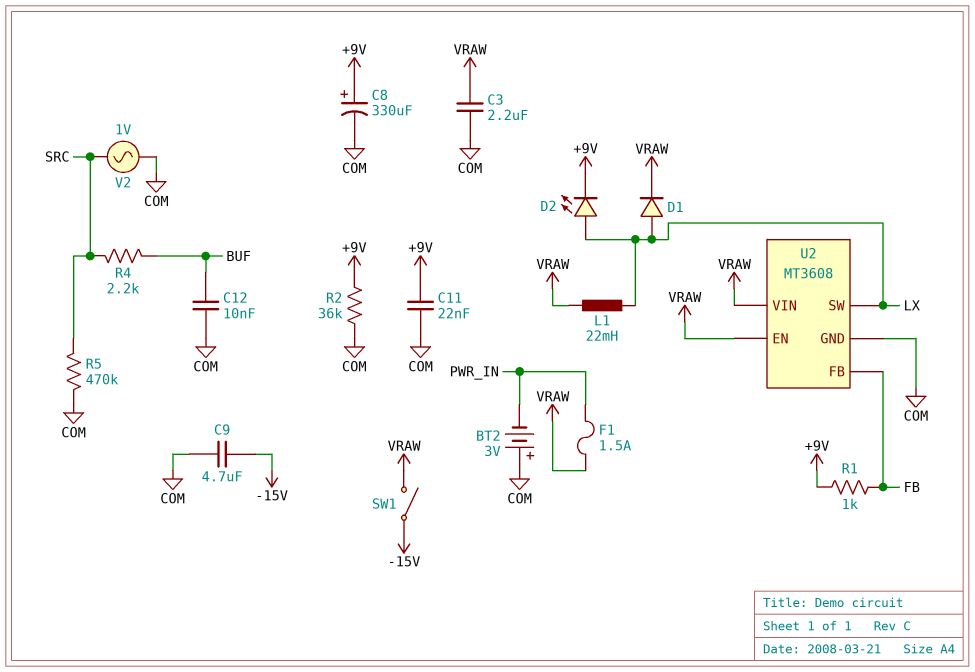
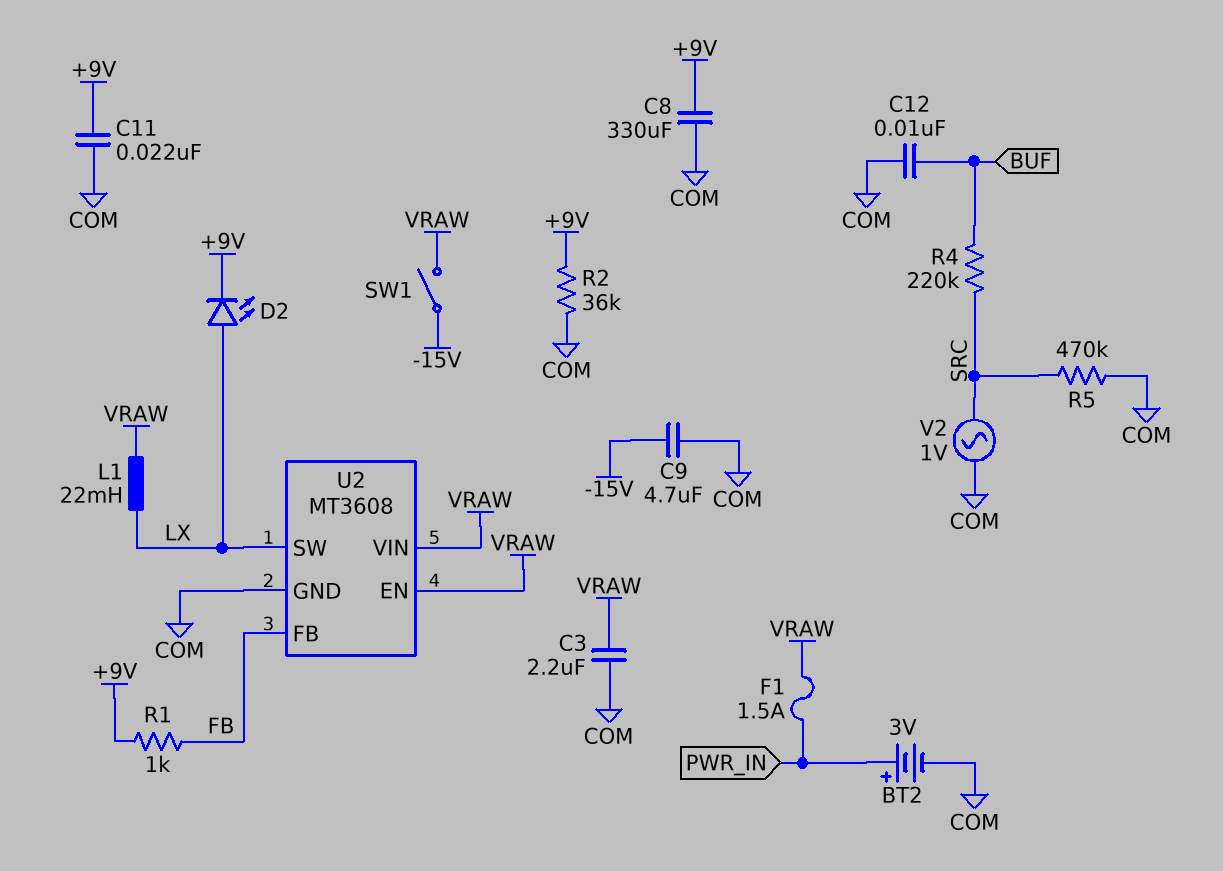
BT2: 3V (plus COM, minus PWR_IN) -> 3V (plus PWR_IN, minus COM)
C8: 330uF (plus +9V, minus COM) -> 330uF (+9V, COM)
D1: diode (A LX, K VRAW) -> none
R4: 2.2k (BUF, SRC) -> 220k (BUF, SRC)

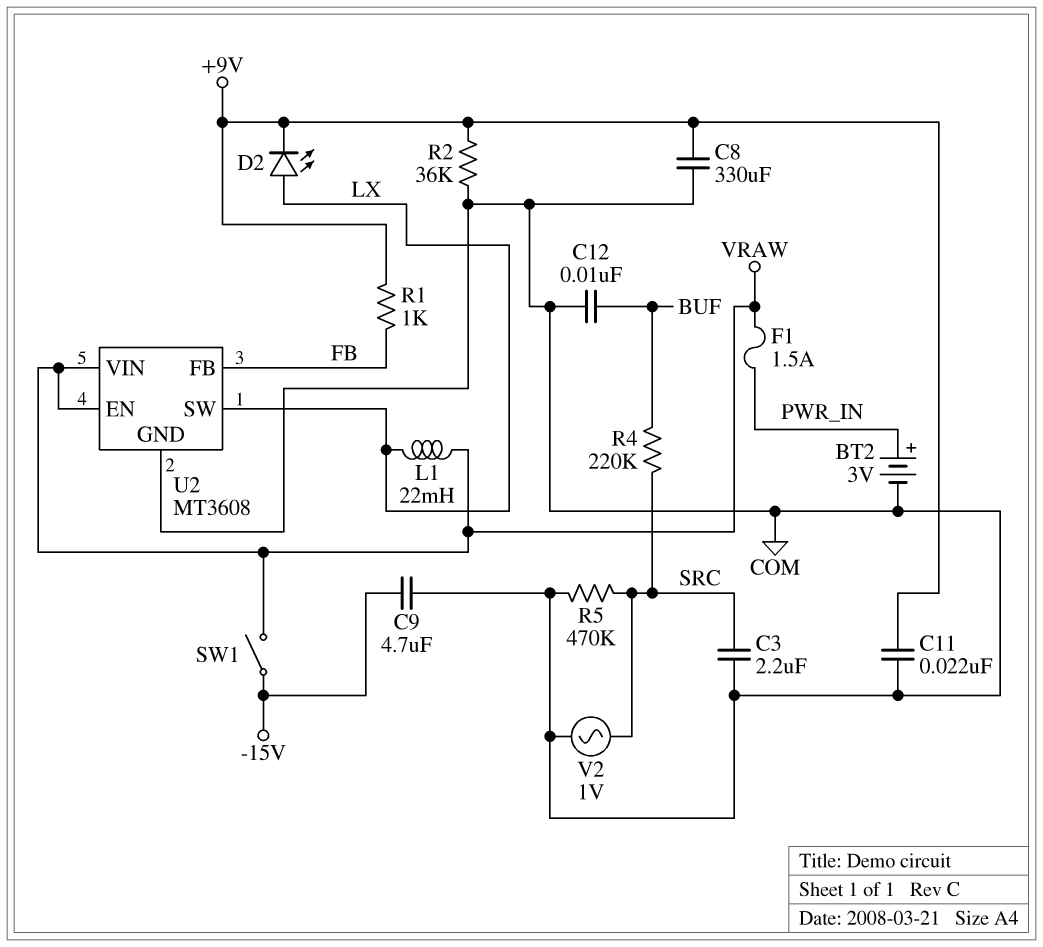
C3: 2.2uF (COM, VRAW) -> 2.2uF (COM, SRC)

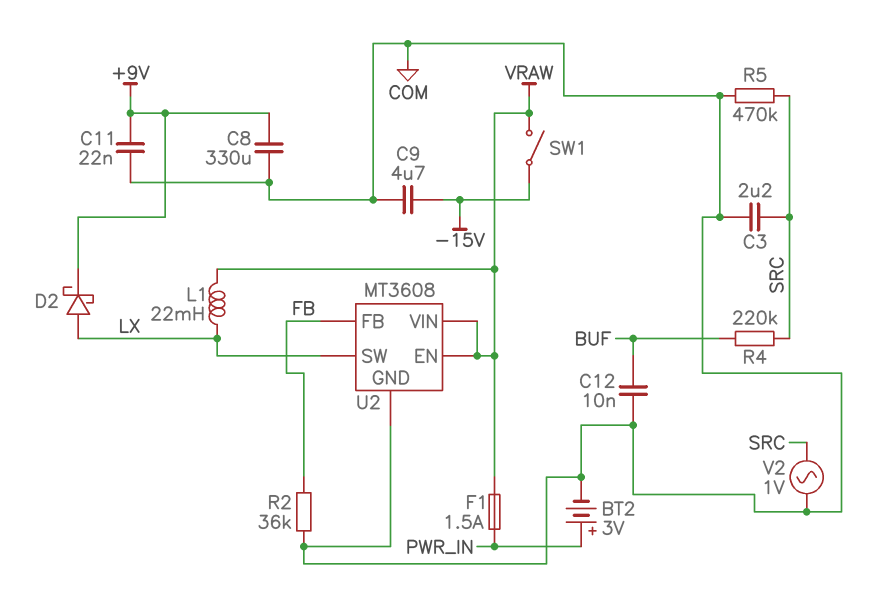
D2: LED (A LX, K +9V) -> schottky (A LX, K +9V)
R1: 1k (+9V, FB) -> none
R2: 36k (+9V, COM) -> 36k (COM, FB)

